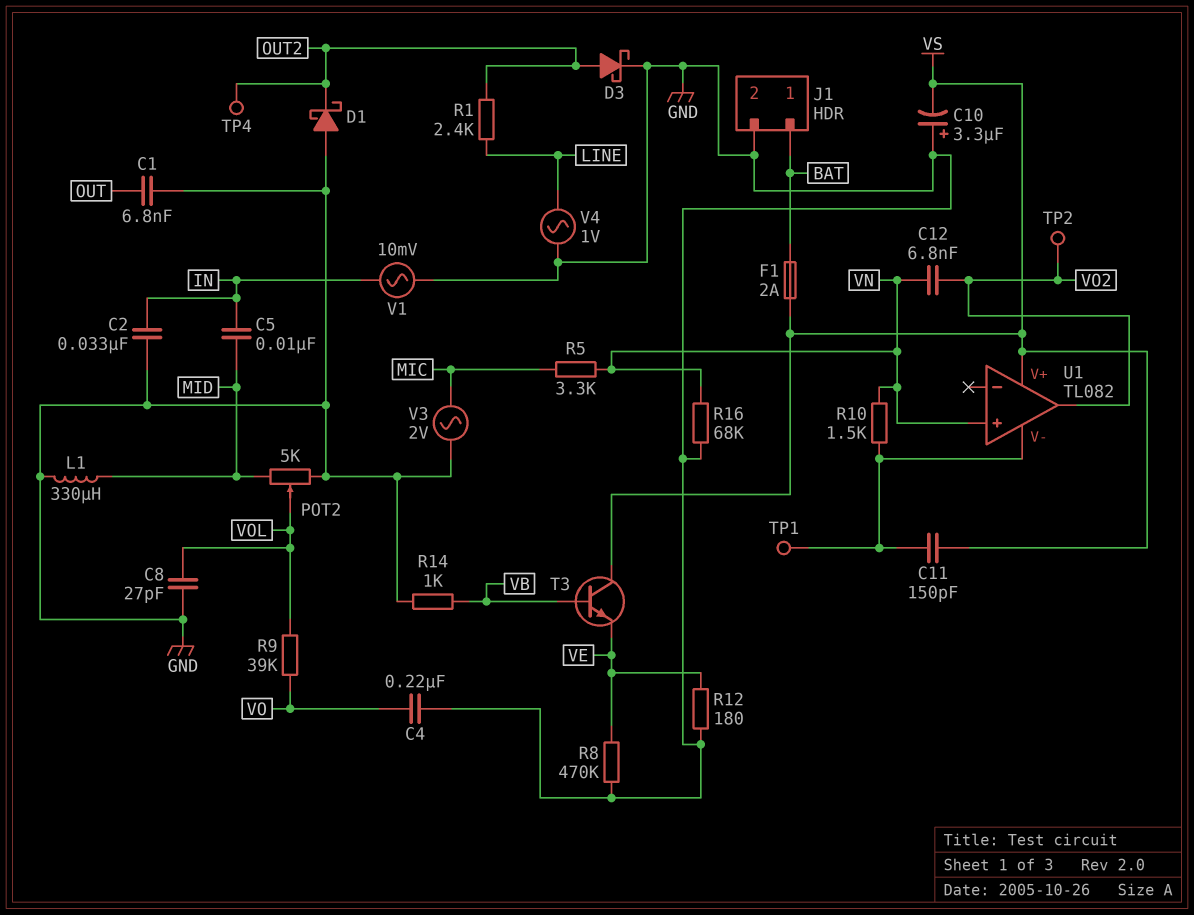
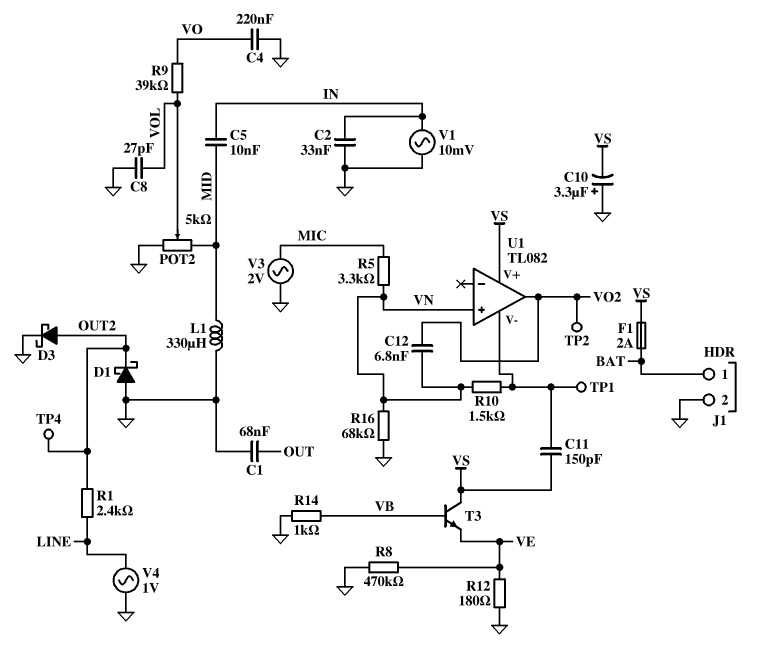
C1: 6.8nF (GND, OUT) -> 68nF (GND, OUT)

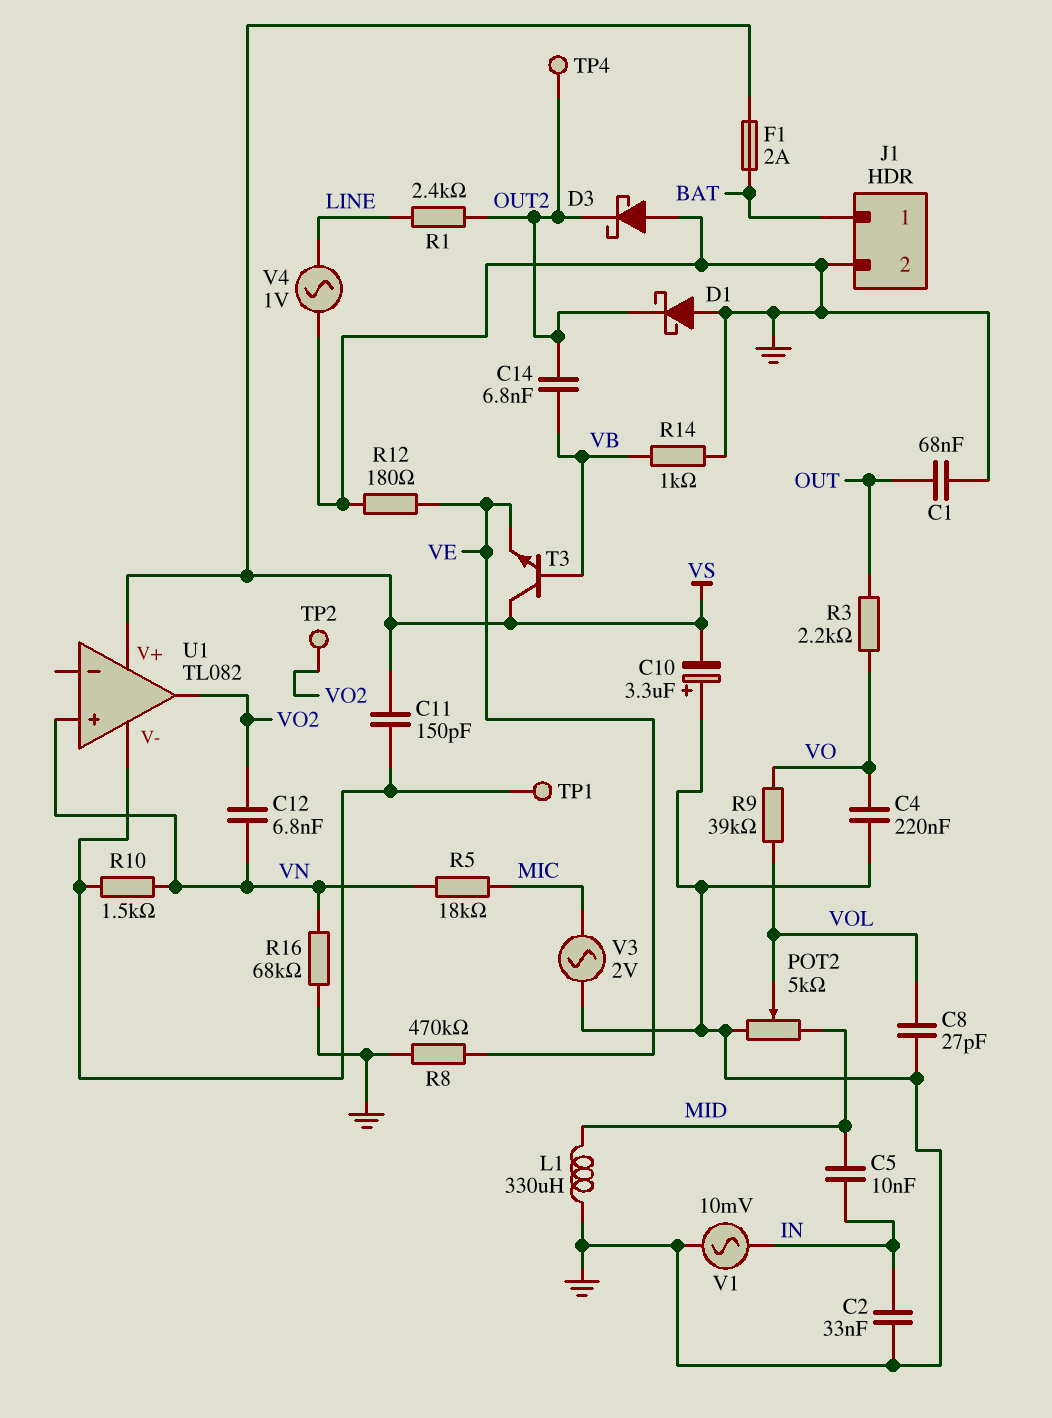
C14: none -> 6.8nF (OUT2, VB)
D3: schottky (A OUT2, K GND) -> schottky (A GND, K OUT2)
R3: none -> 2.2k (OUT, VO)
R5: 3.3k (MIC, VN) -> 18k (MIC, VN)

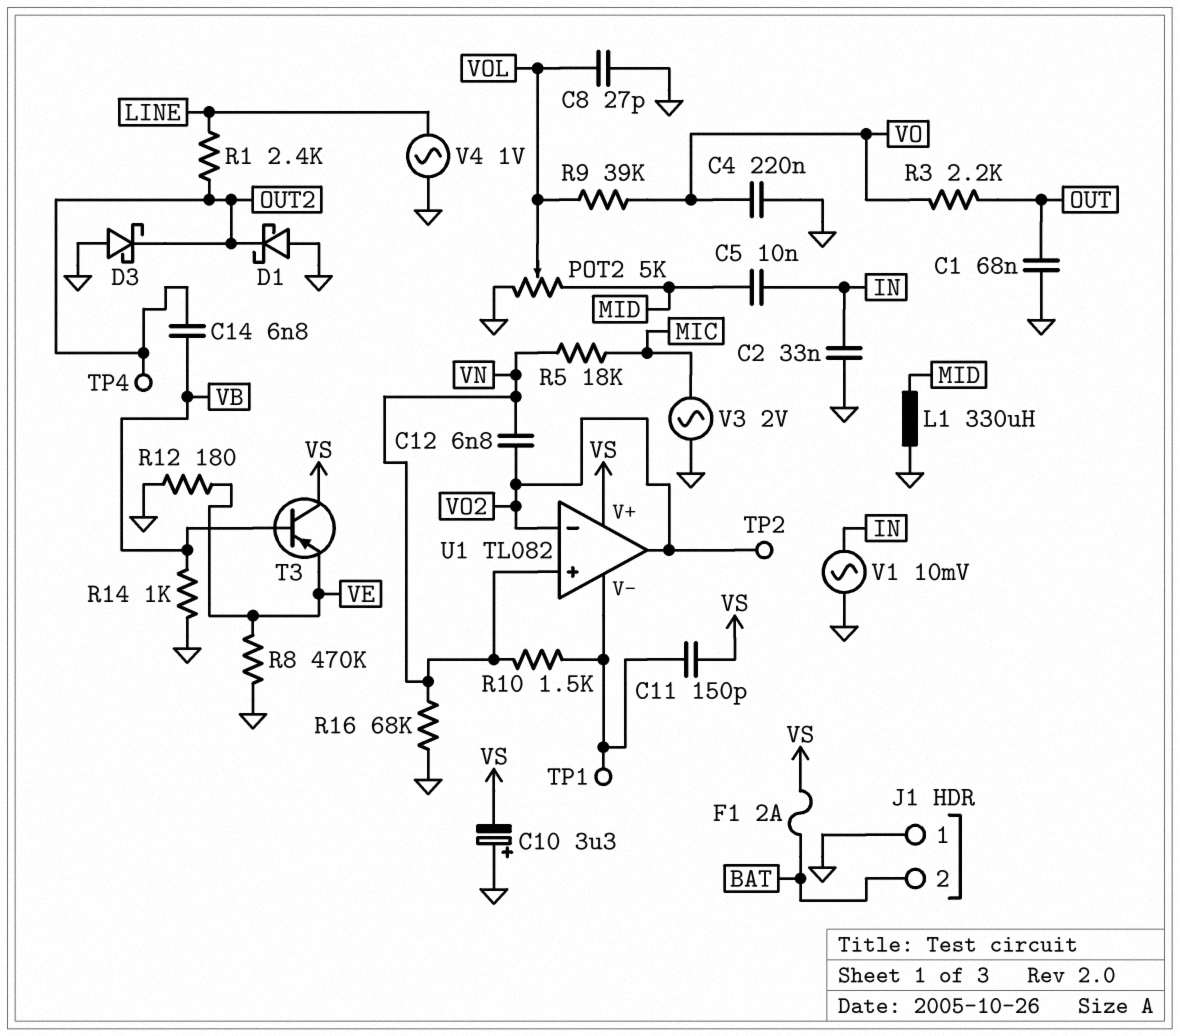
J1 pin 1: BAT -> GND
J1 pin 2: GND -> BAT
T3: NPN (B VB, C VS, E VE) -> PNP (B VB, C VS, E VE)
U1 pin in-: none -> VO2

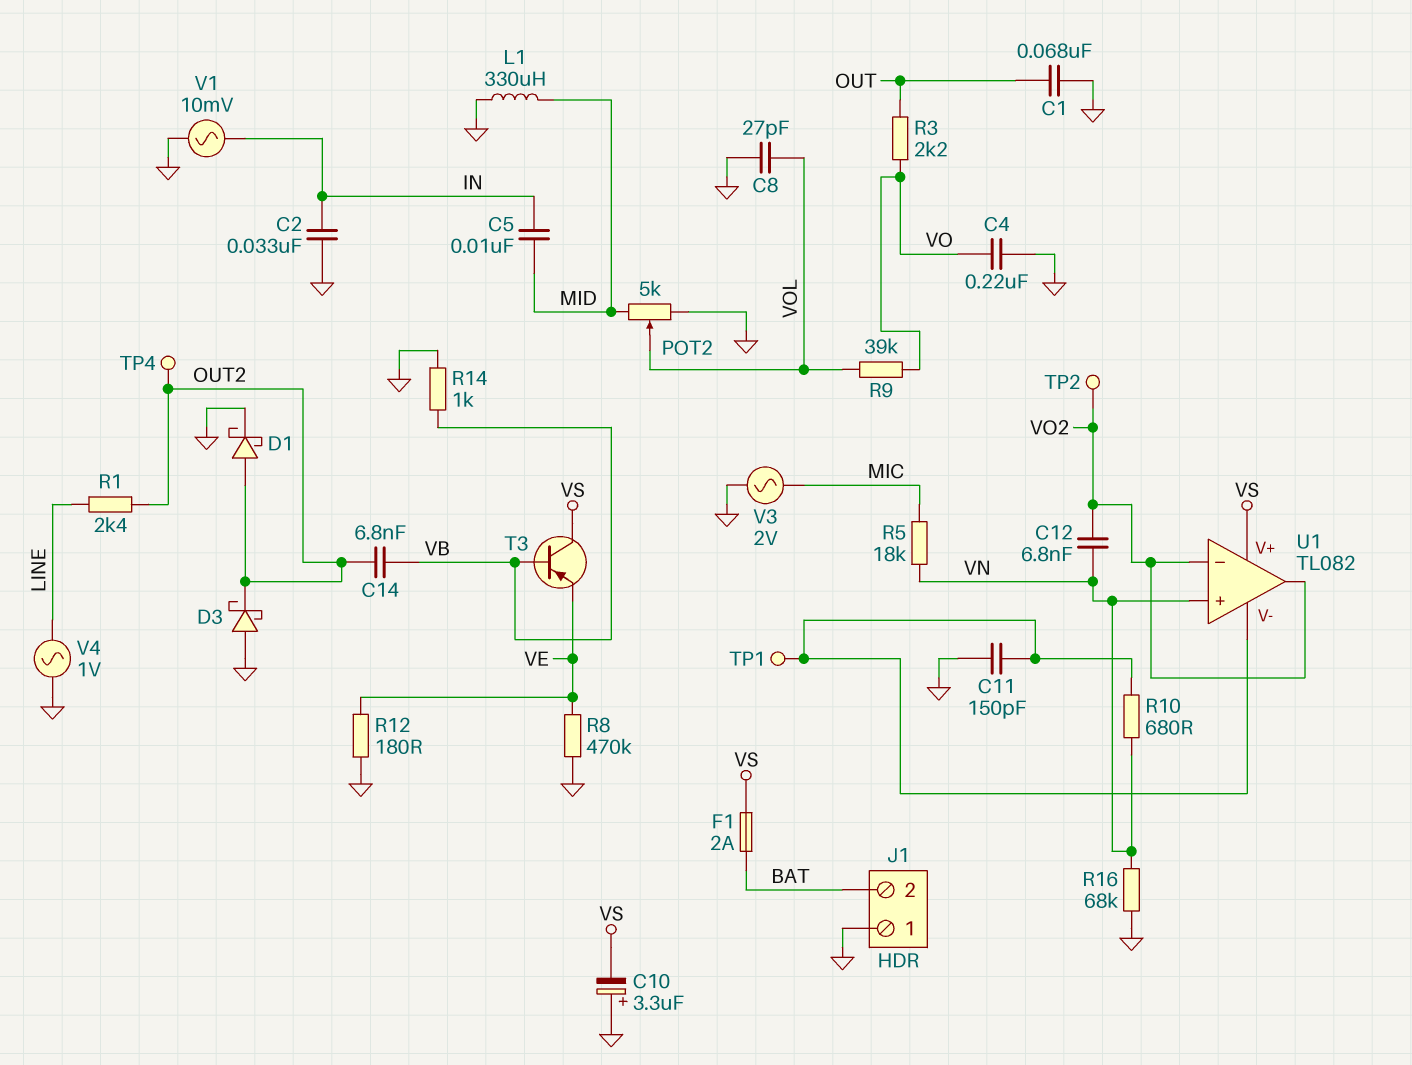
C11: 150pF (U1/V-, VS) -> 150pF (GND, U1/V-)
D1: schottky (A GND, K OUT2) -> schottky (A OUT2, K GND)
R10: 1.5k (U1/V-, VN) -> 680 (U1/V-, VN)

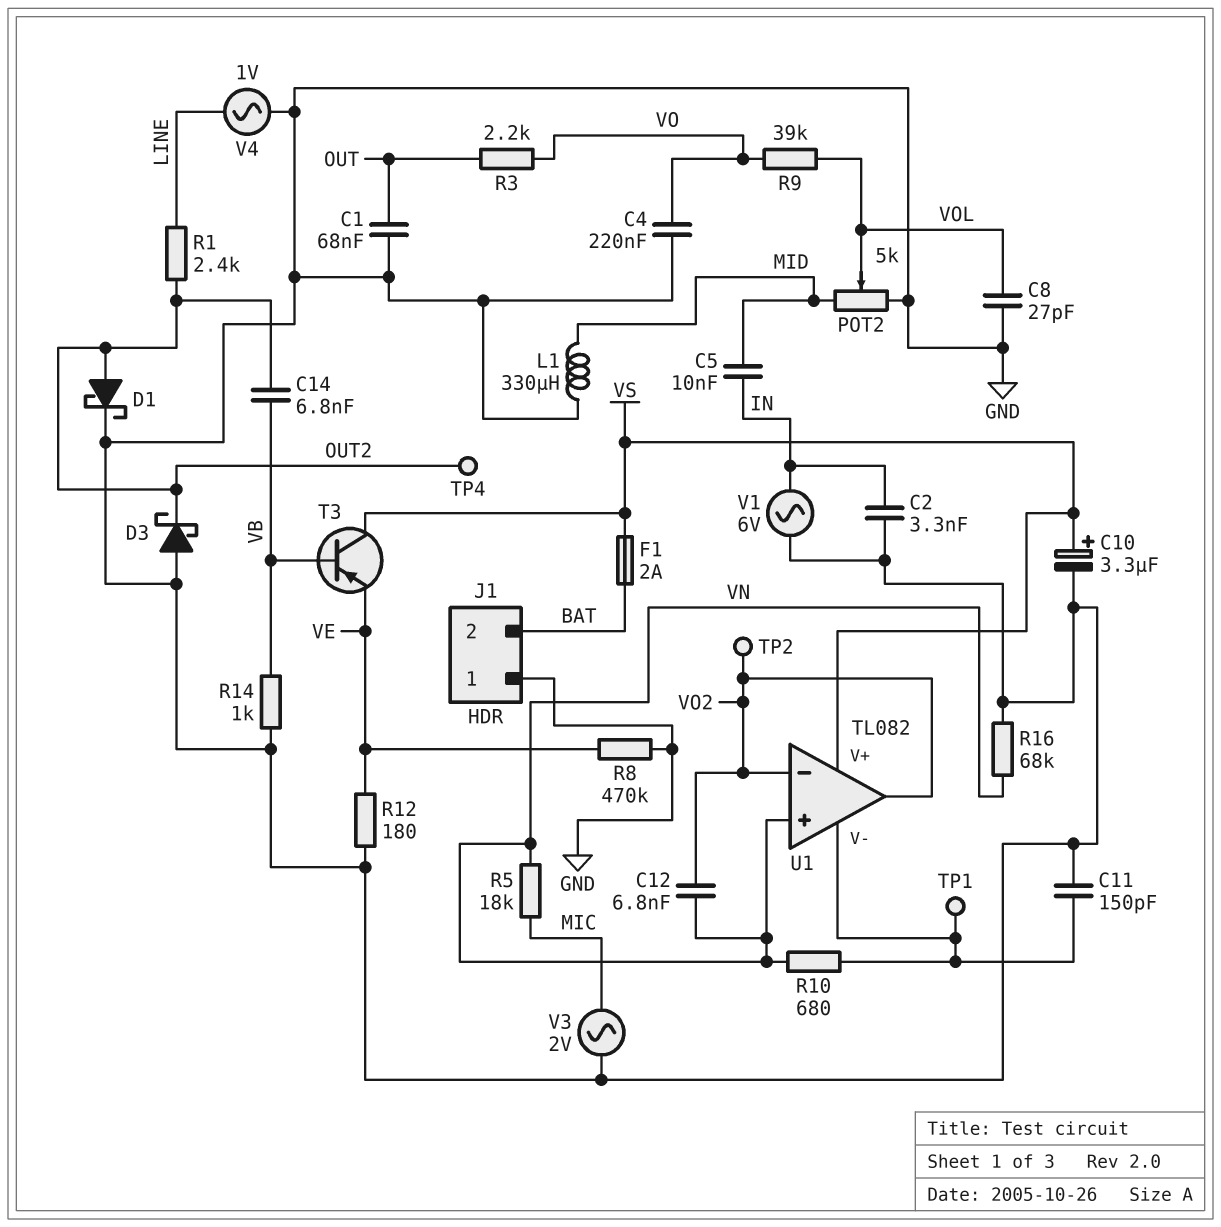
C2: 33nF (GND, IN) -> 3.3nF (GND, IN)
C10: 3.3uF (plus GND, minus VS) -> 3.3uF (plus VS, minus GND)
V1: AC 10mV (GND, IN) -> AC 6V (GND, IN)

